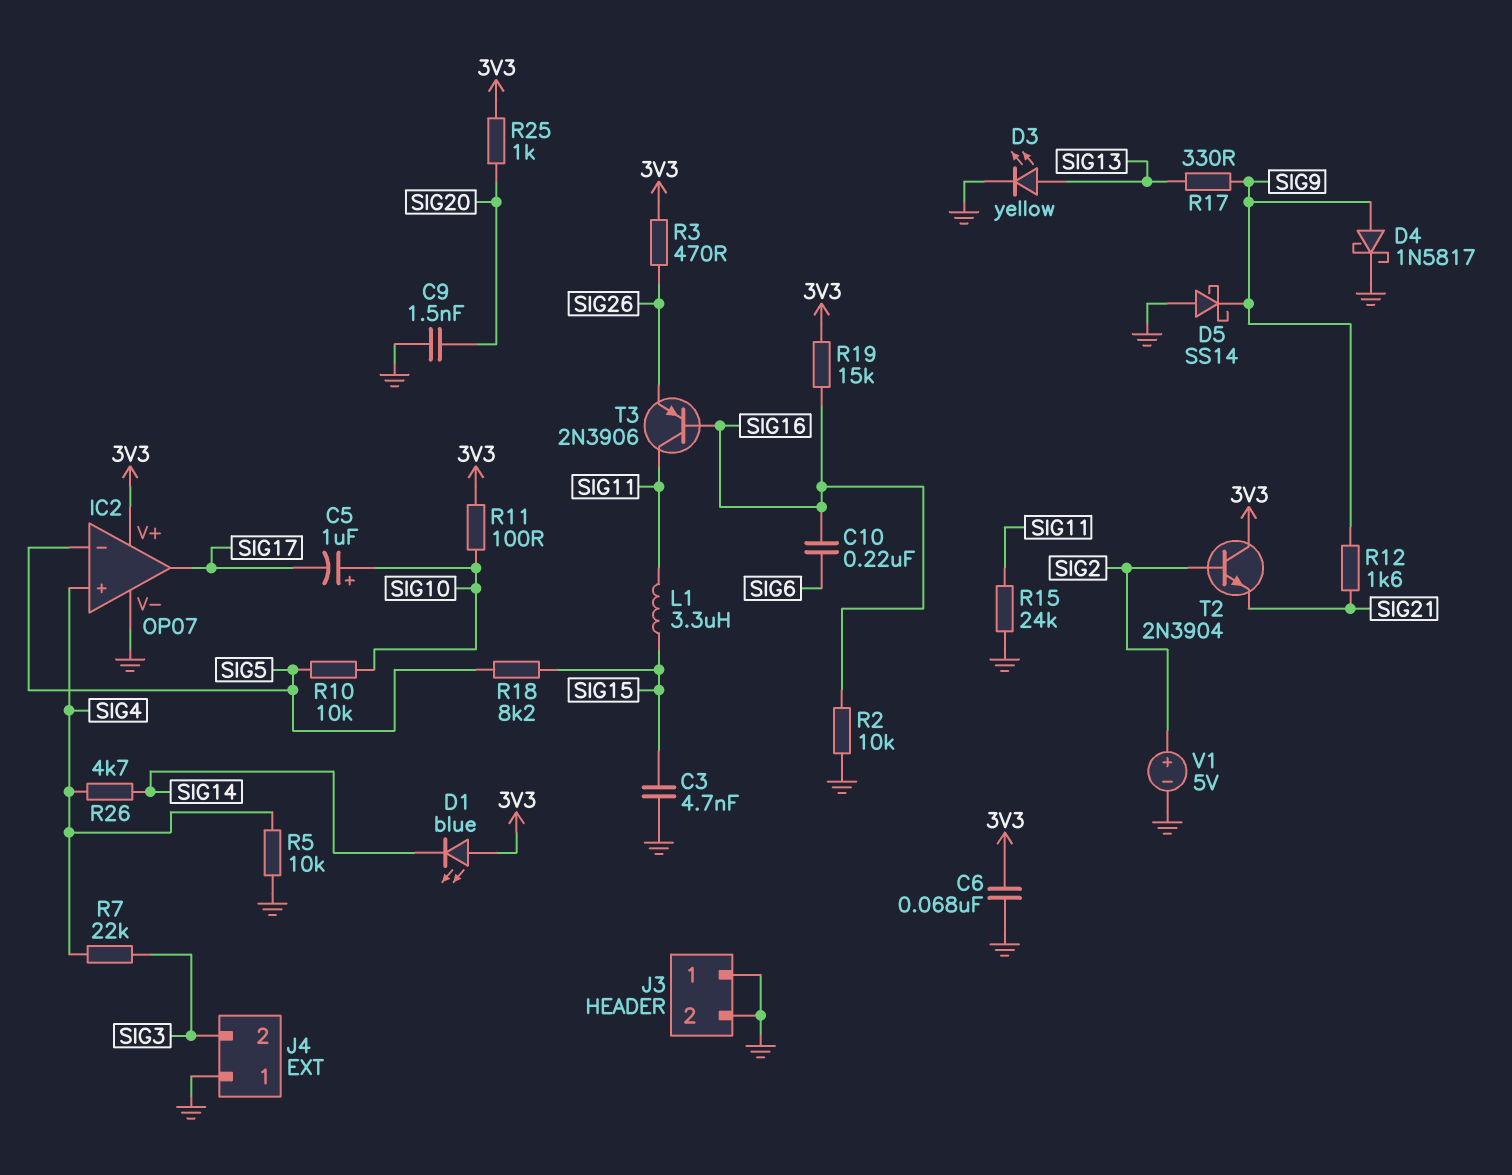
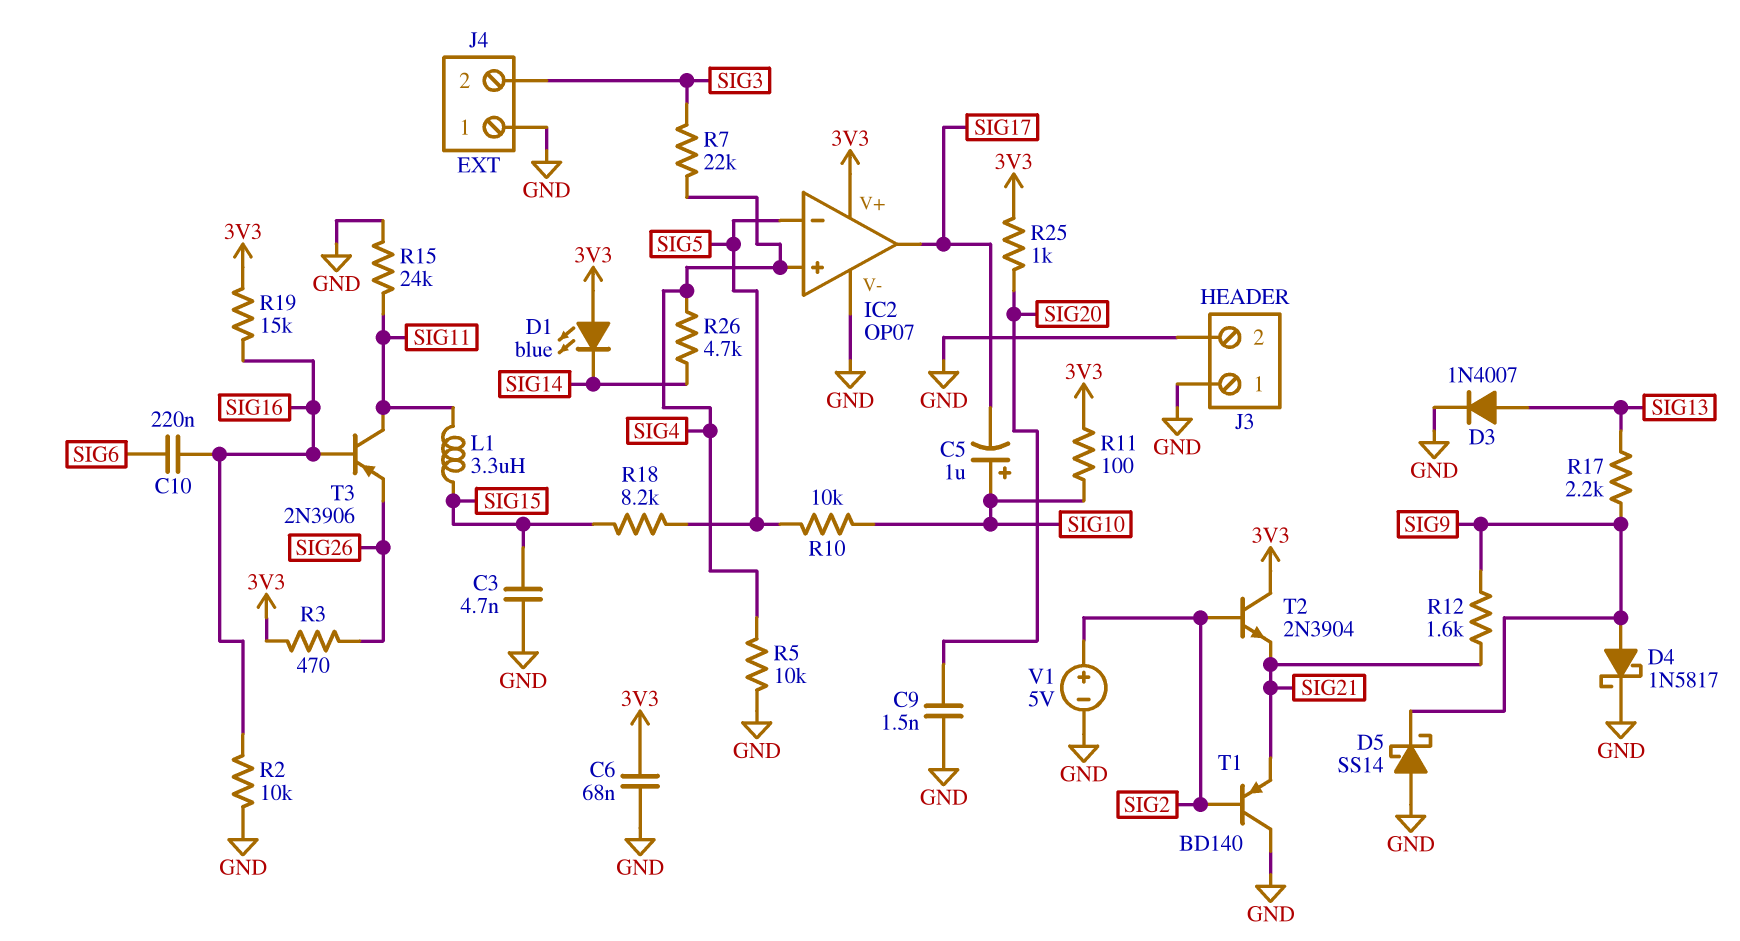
D3: LED yellow (A SIG13, K GND) -> diode 1N4007 (A SIG13, K GND)
R17: 330 (SIG9, SIG13) -> 2.2k (SIG9, SIG13)
T1: none -> PNP BD140 (B SIG2, C GND, E SIG21)

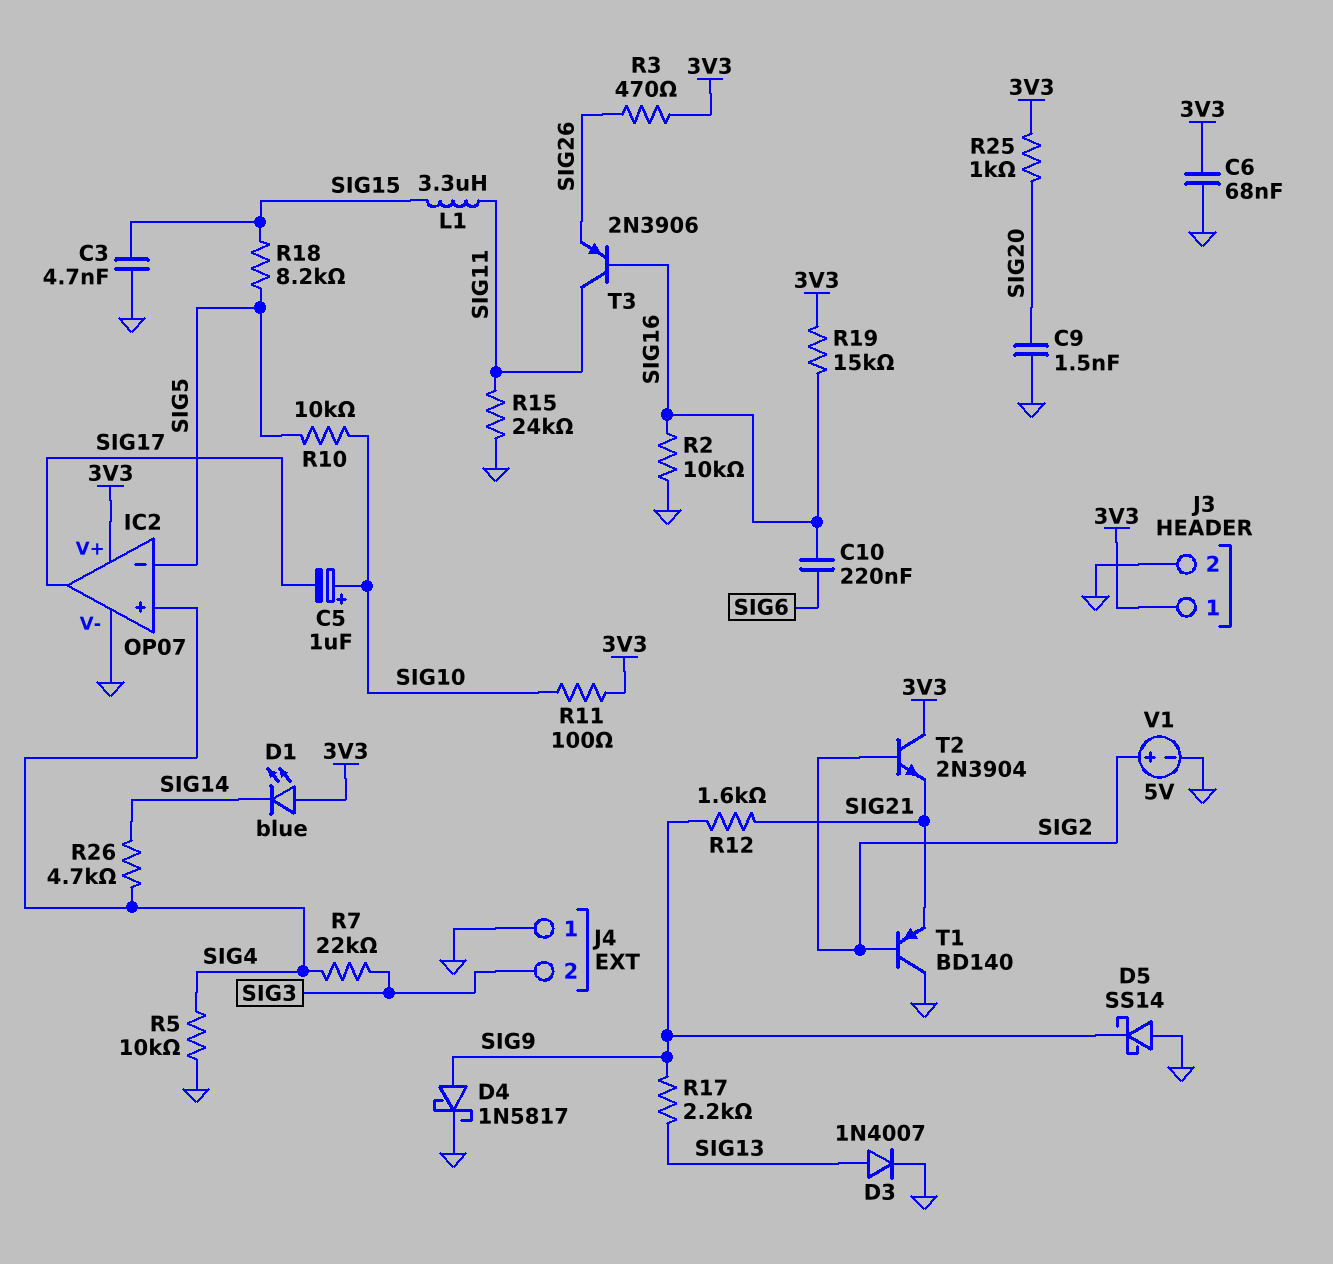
J3 pin 1: GND -> 3V3

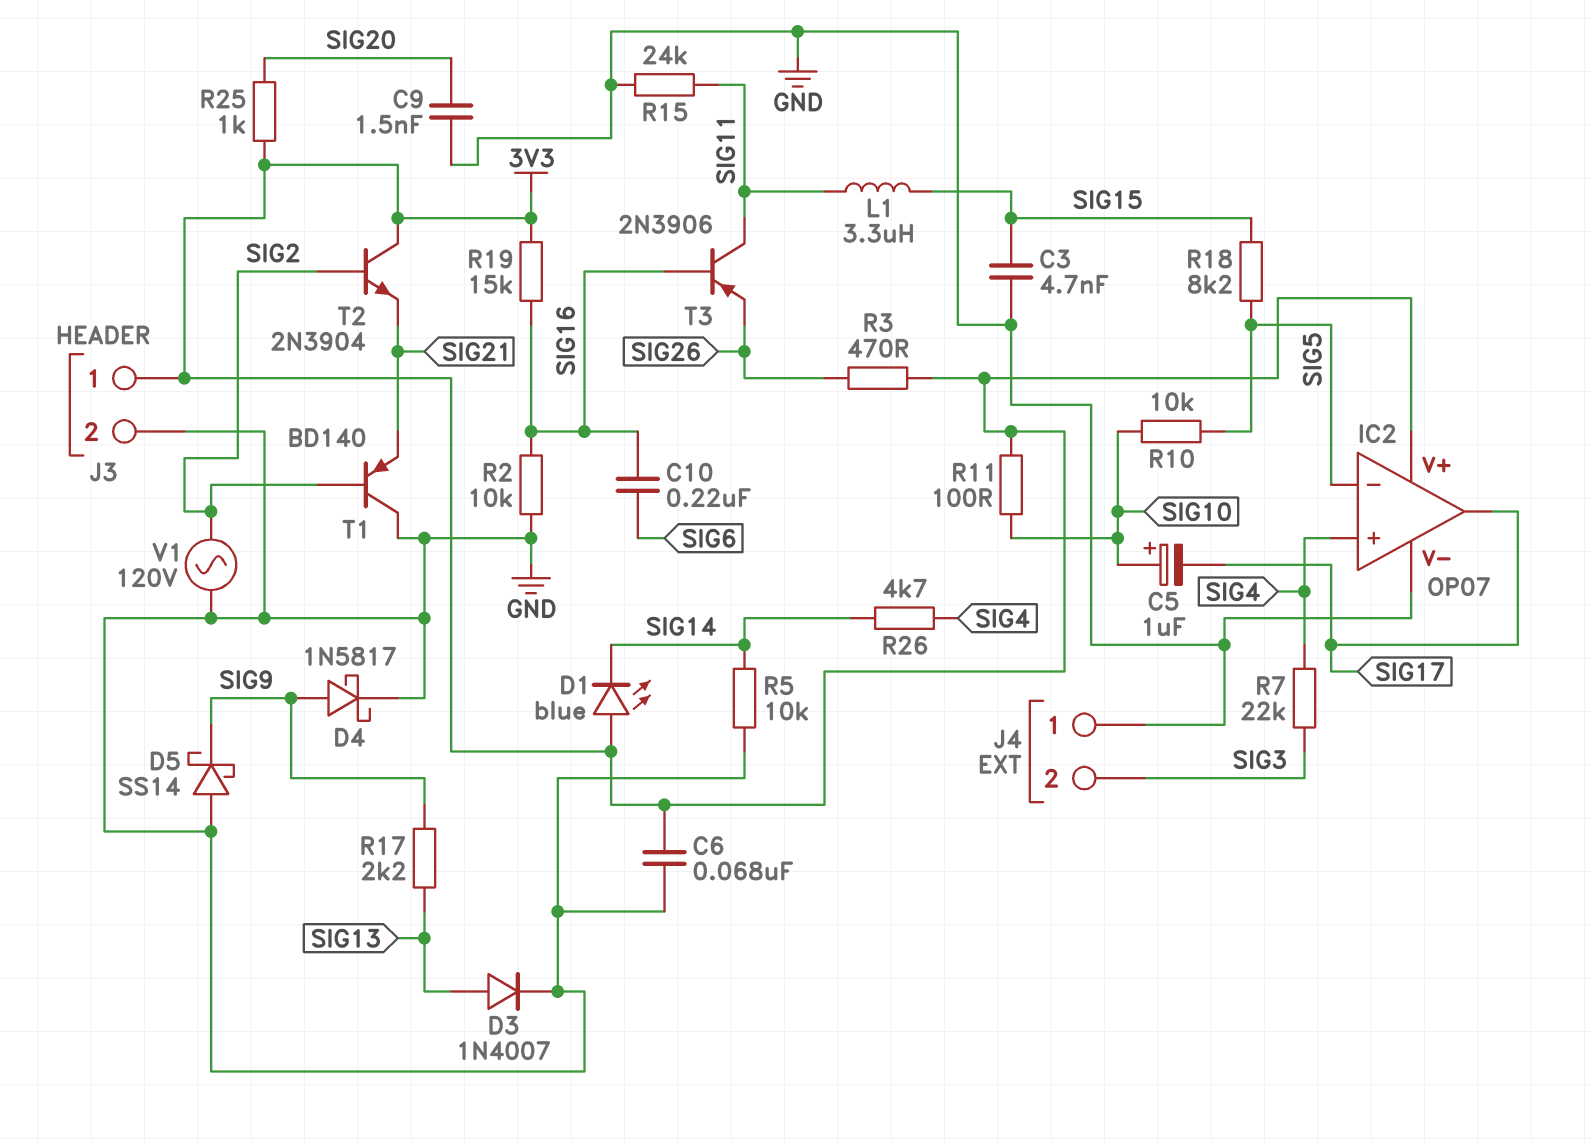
R5: 10k (GND, SIG4) -> 10k (GND, SIG14)
R12: 1.6k (SIG9, SIG21) -> none
V1: 5V (plus SIG2, minus GND) -> AC 120V (GND, SIG2)

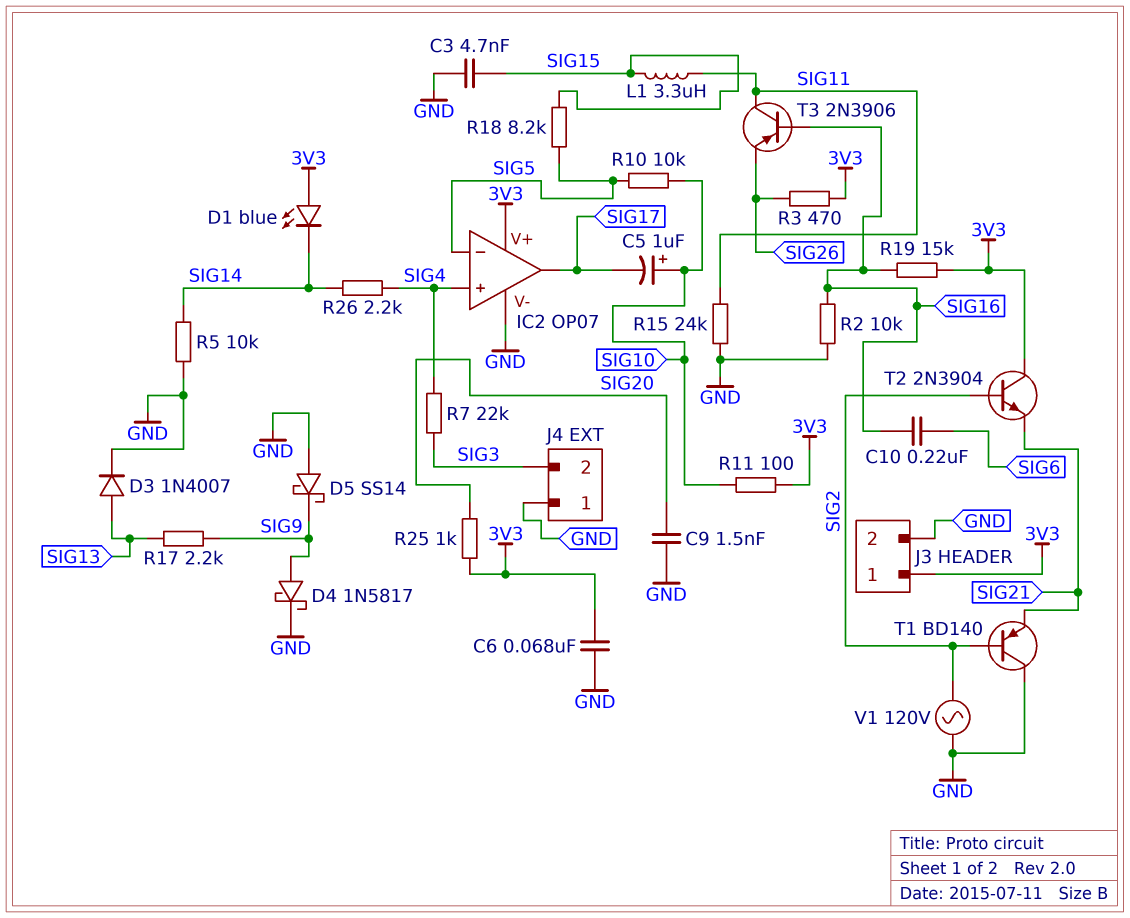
R26: 4.7k (SIG4, SIG14) -> 2.2k (SIG4, SIG14)

